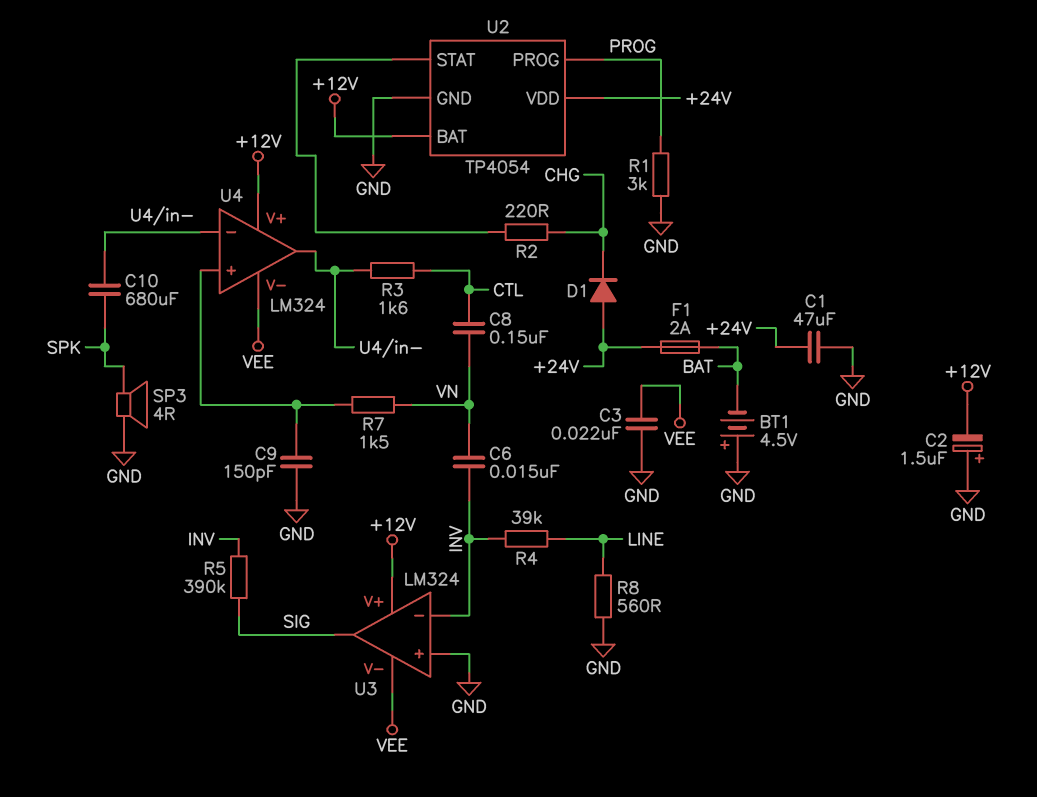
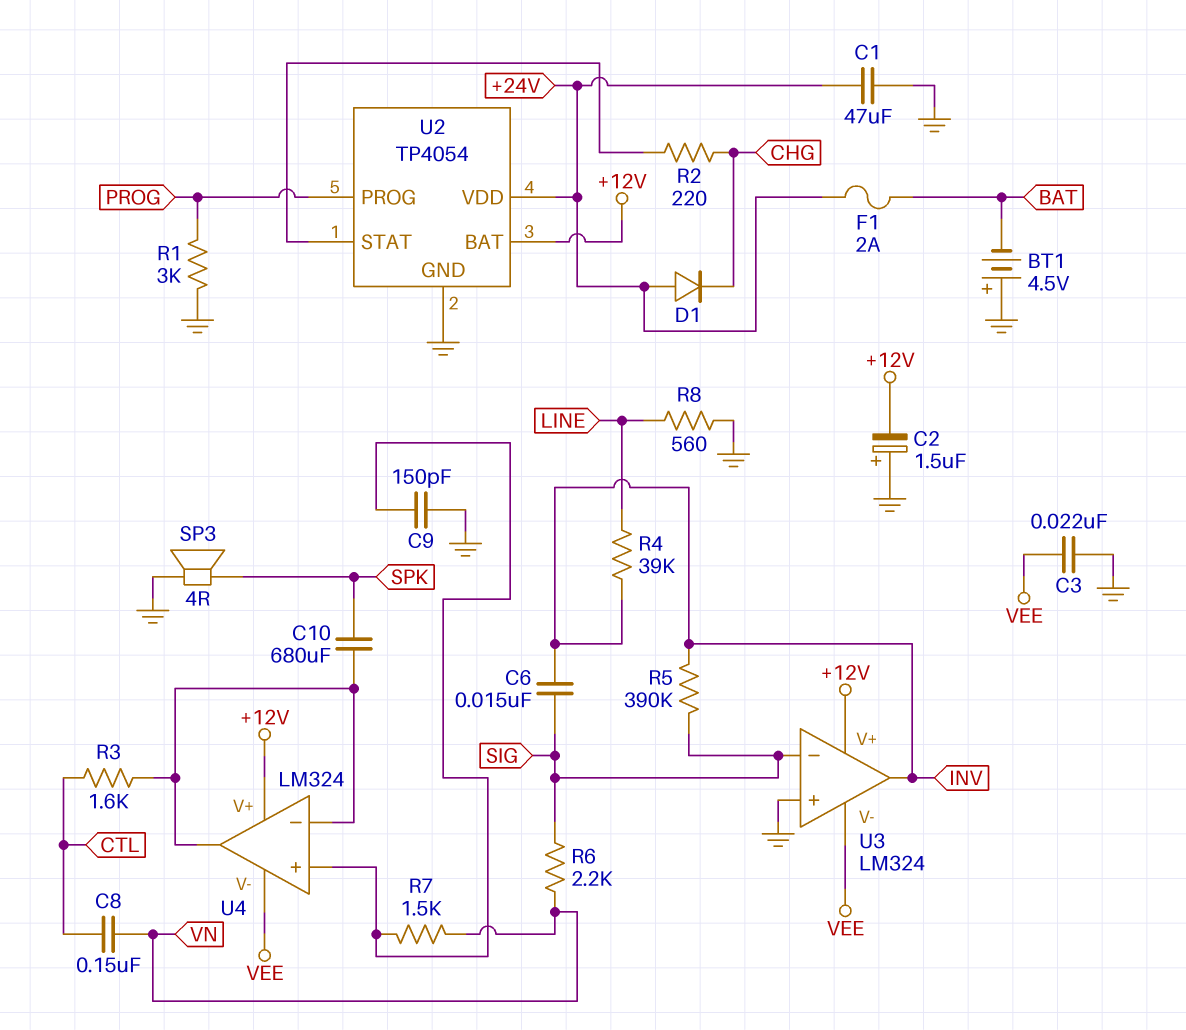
C6: 15nF (INV, VN) -> 15nF (INV, SIG)
R6: none -> 2.2k (SIG, VN)
U3 pin in-: INV -> SIG
U3 pin out: SIG -> INV

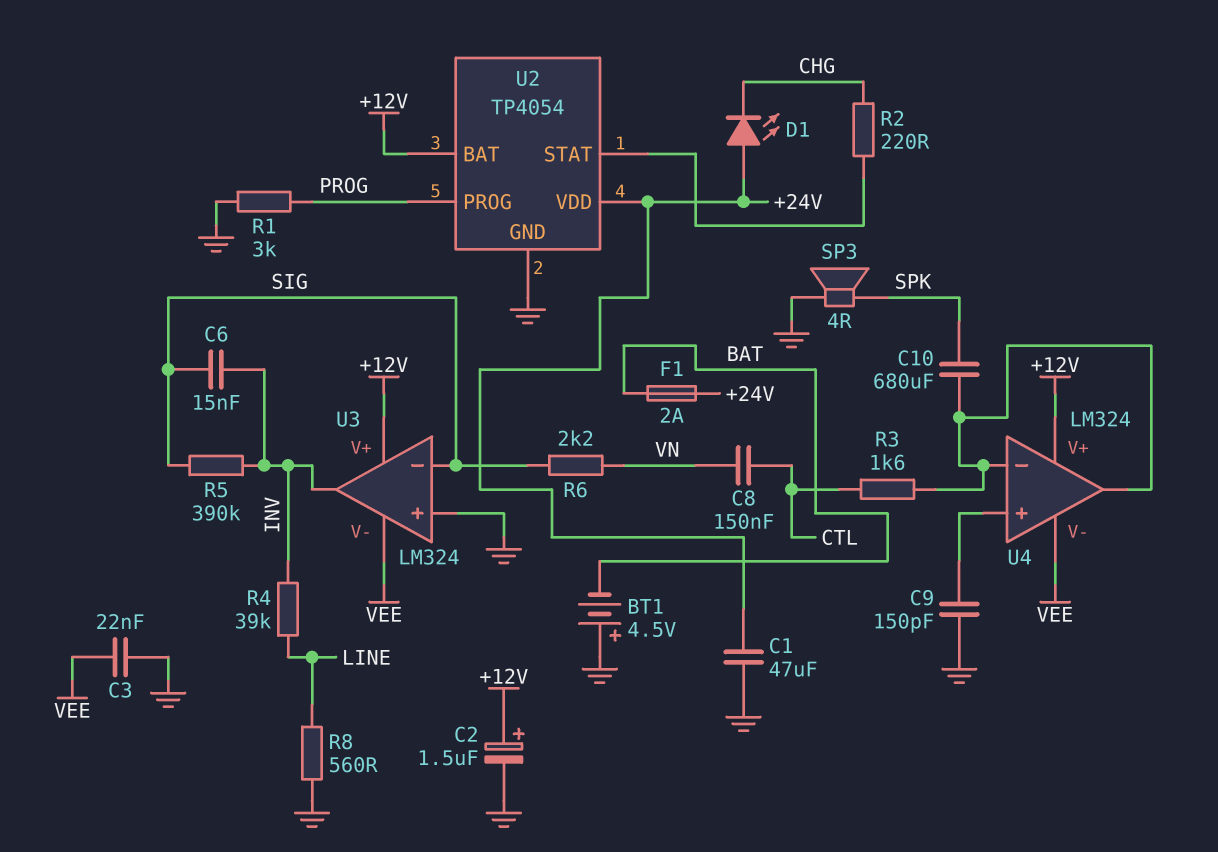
C2: 1.5uF (plus GND, minus +12V) -> 1.5uF (plus +12V, minus GND)
D1: diode (A +24V, K CHG) -> LED (A +24V, K CHG)
R7: 1.5k (U4/in+, VN) -> none

